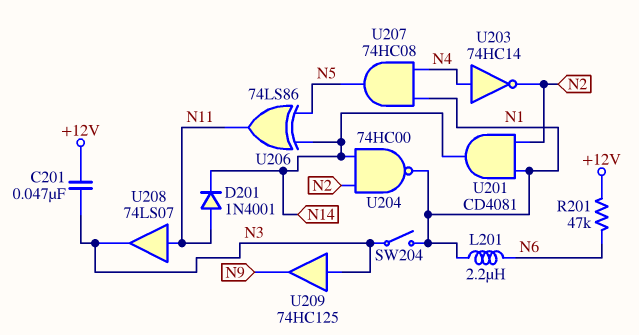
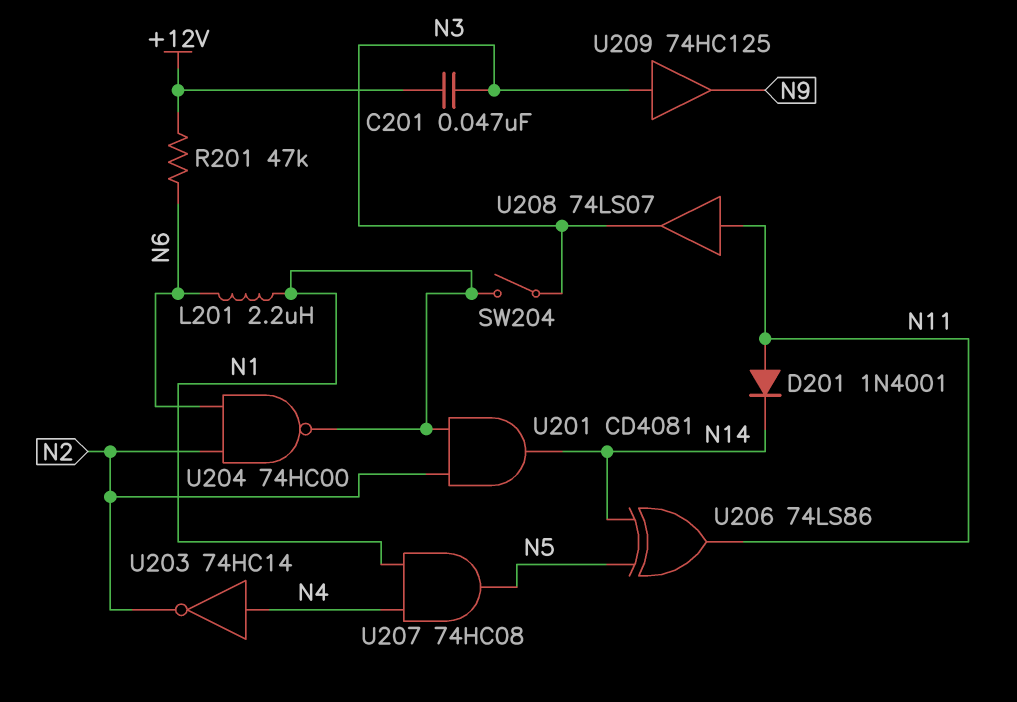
U204: NAND 74HC00 (in N2, in N14, out N1) -> NAND 74HC00 (in N2, in N6, out N1)

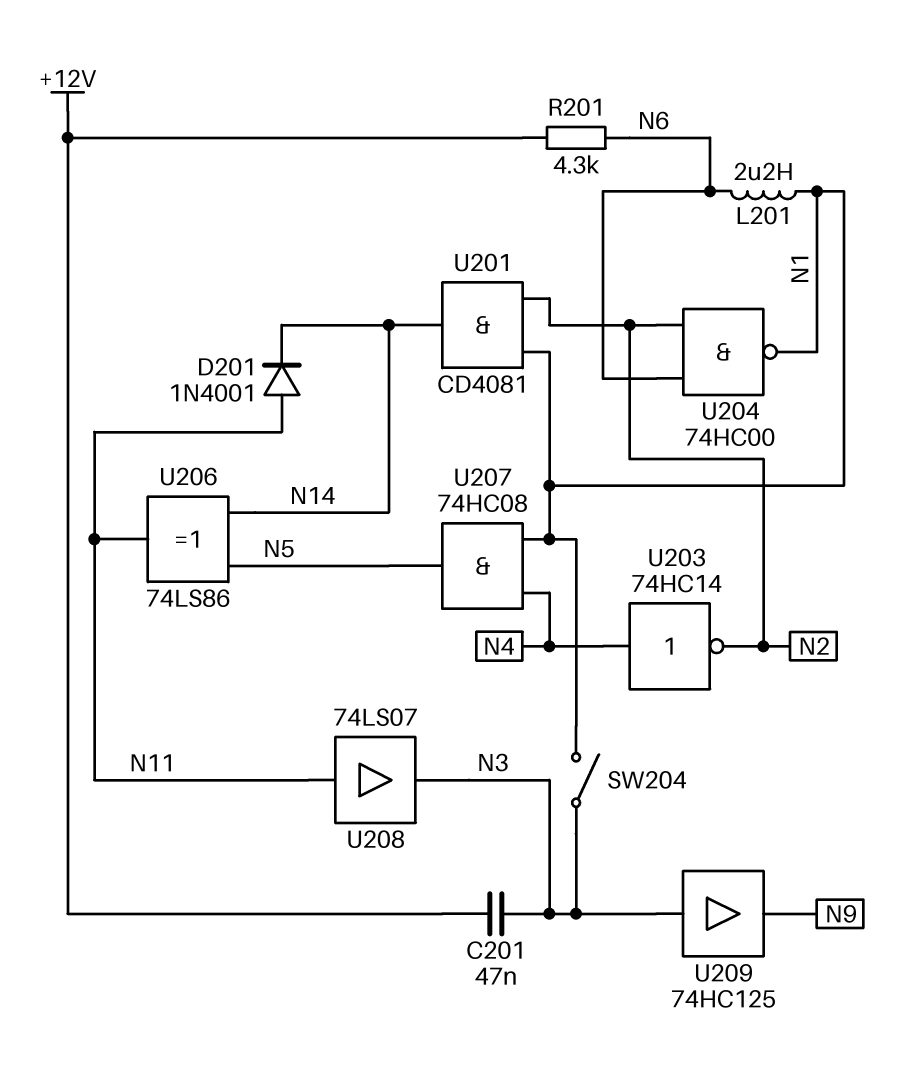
R201: 47k (+12V, N6) -> 4.3k (+12V, N6)

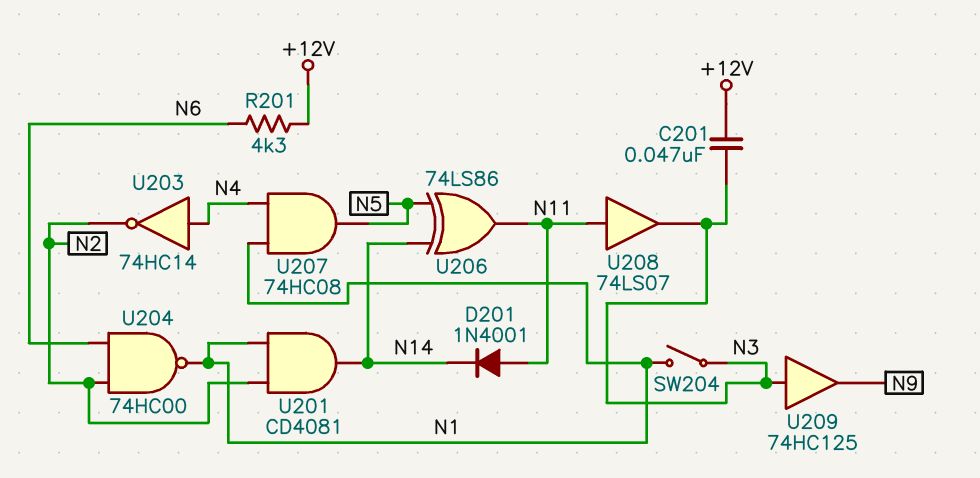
L201: 2.2uH (N1, N6) -> none

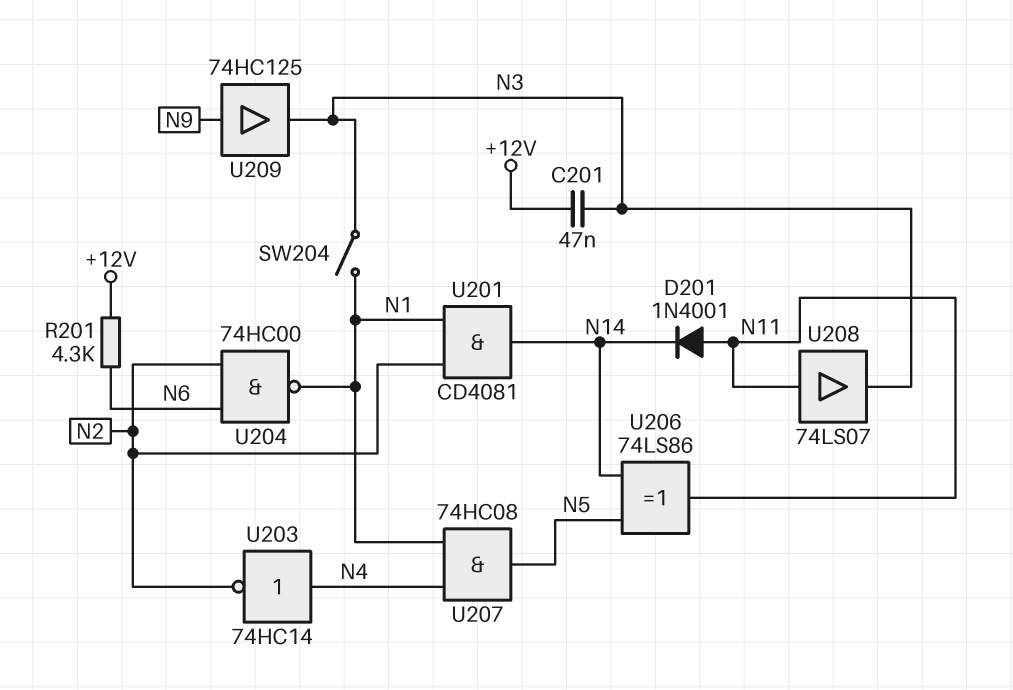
U209: buffer 74HC125 (in N3, out N9) -> buffer 74HC125 (in N9, out N3)

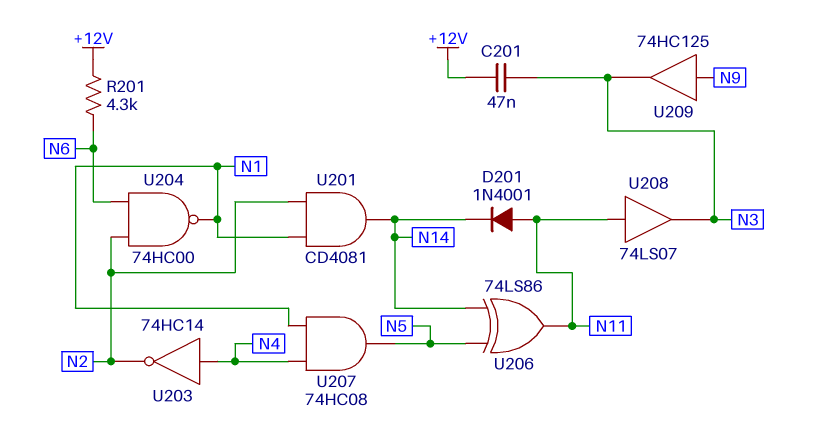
SW204: switch (N1, N3) -> none

